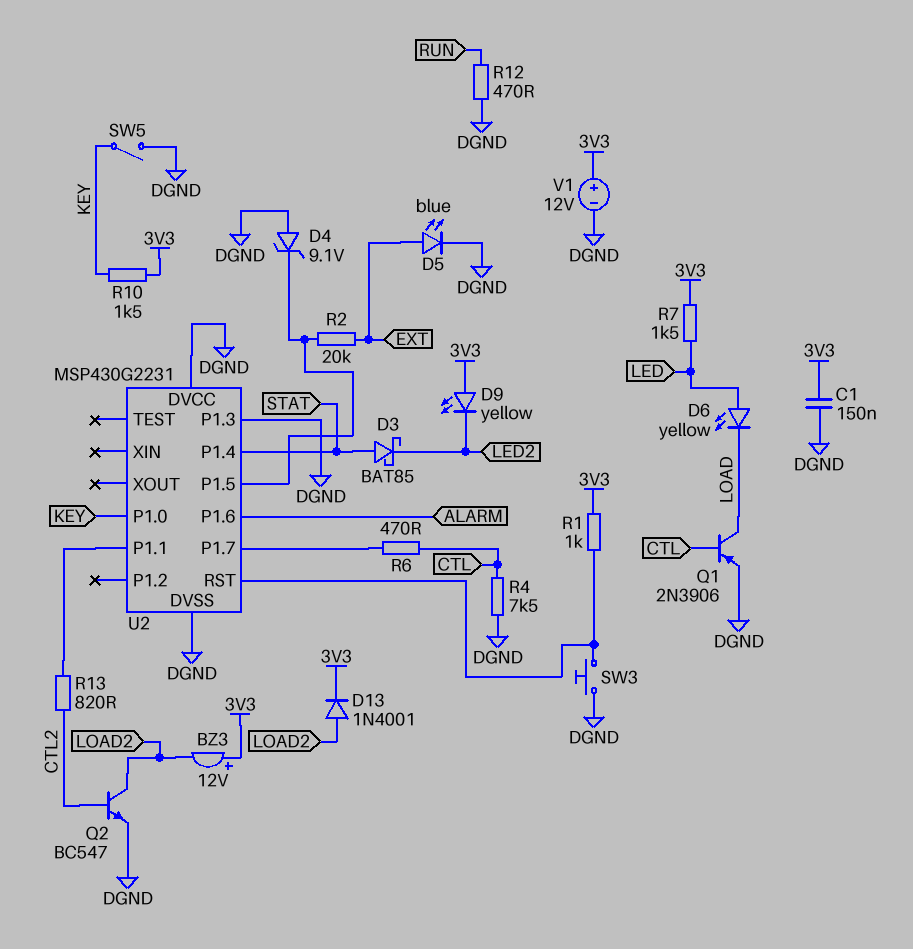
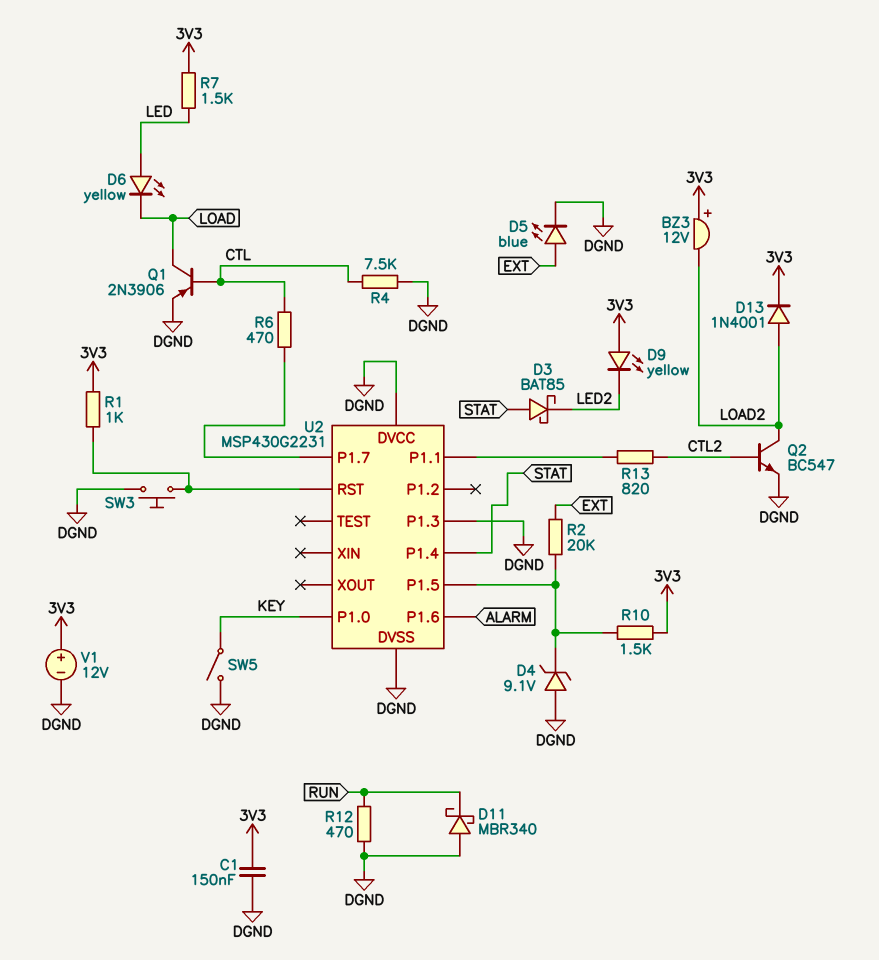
D11: none -> schottky MBR340 (A DGND, K RUN)
R10: 1.5k (3V3, KEY) -> 1.5k (3V3, U2/P1.5)

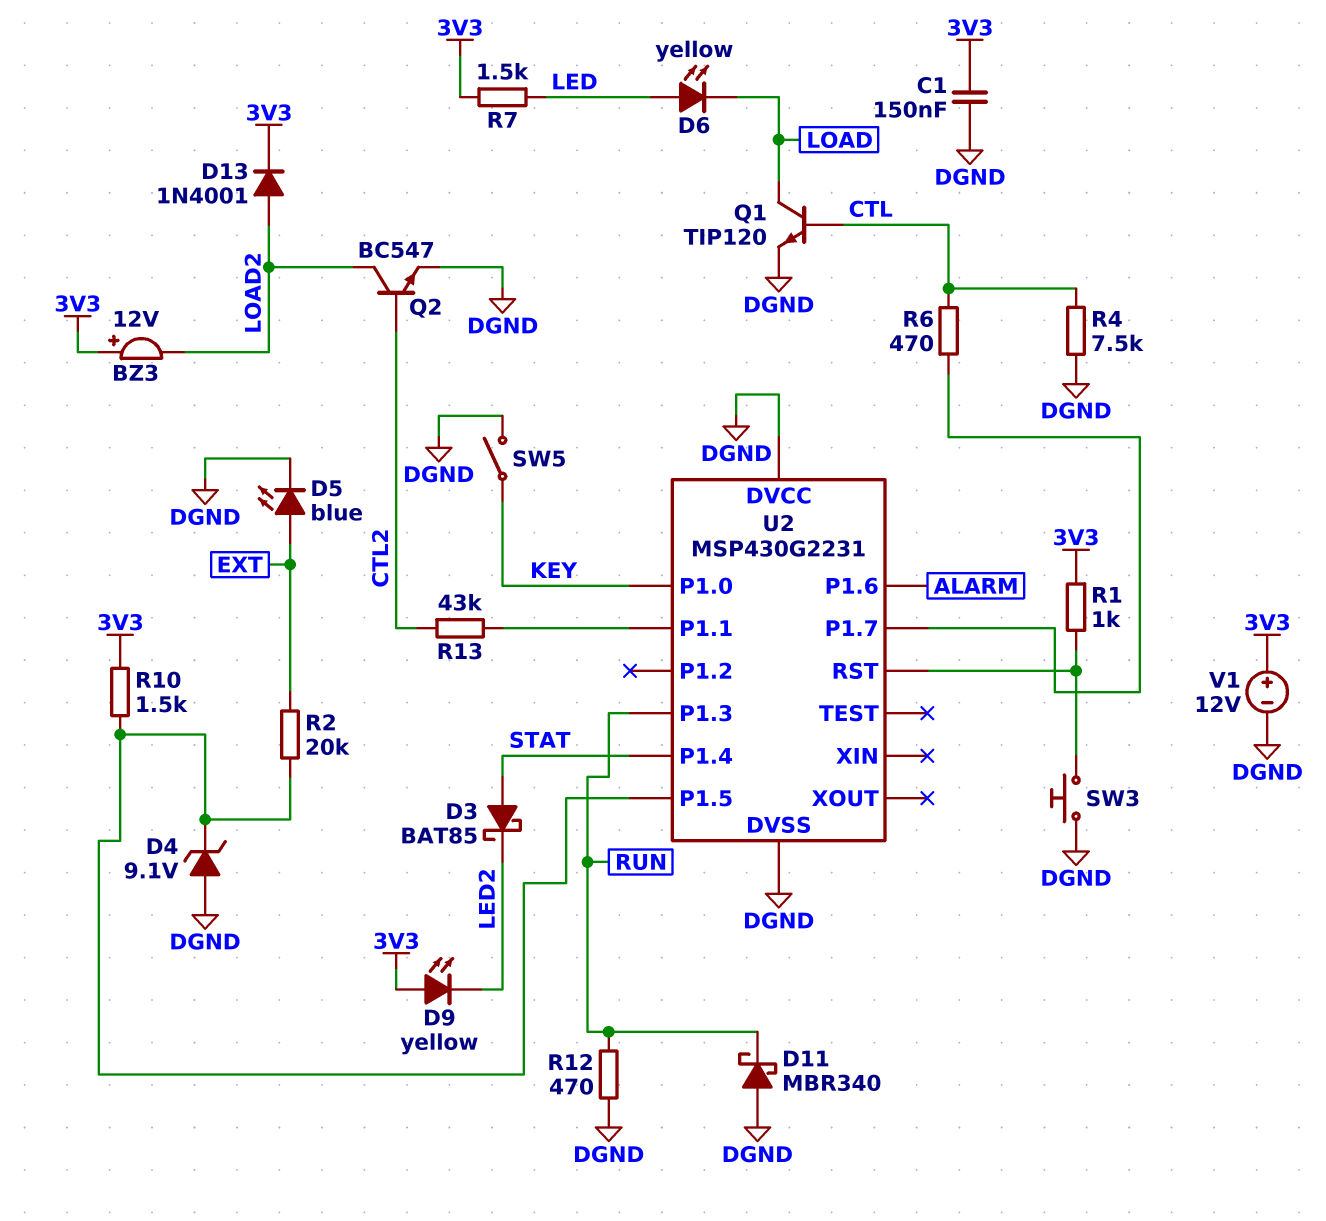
Q1: PNP 2N3906 (B CTL, C LOAD, E DGND) -> NPN TIP120 (B CTL, C LOAD, E DGND)
R13: 820 (CTL2, U2/P1.1) -> 43k (CTL2, U2/P1.1)
U2 pin P1.3: DGND -> RUN

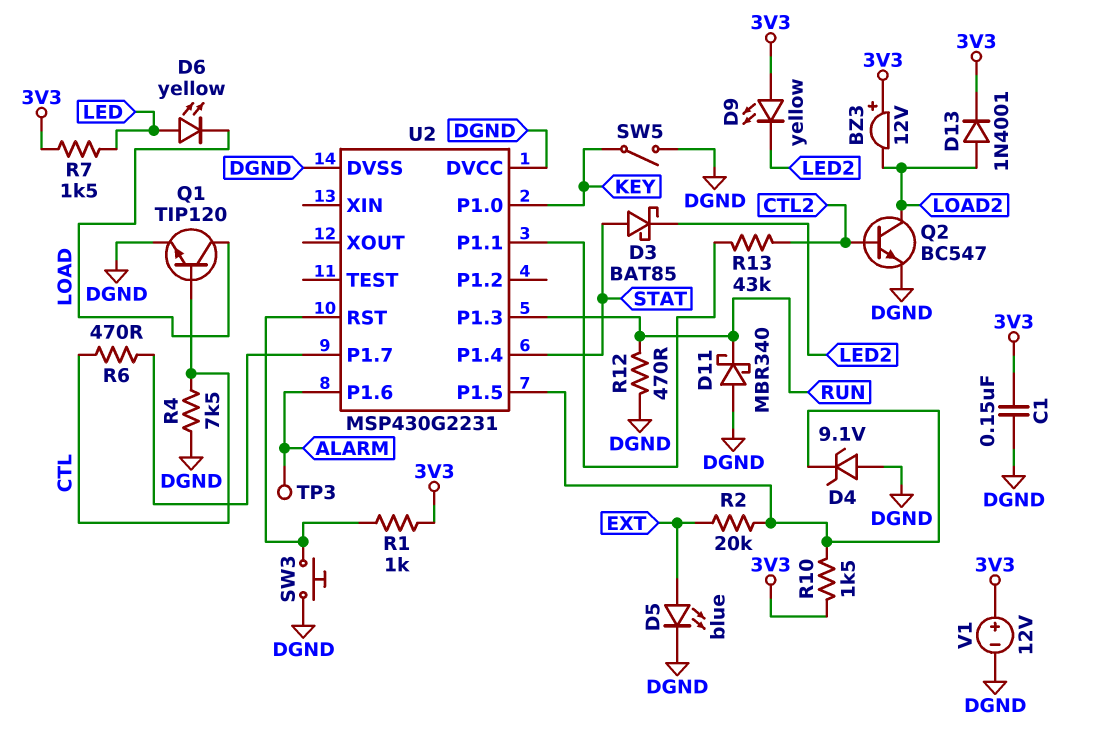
TP3: none -> test point (ALARM)

